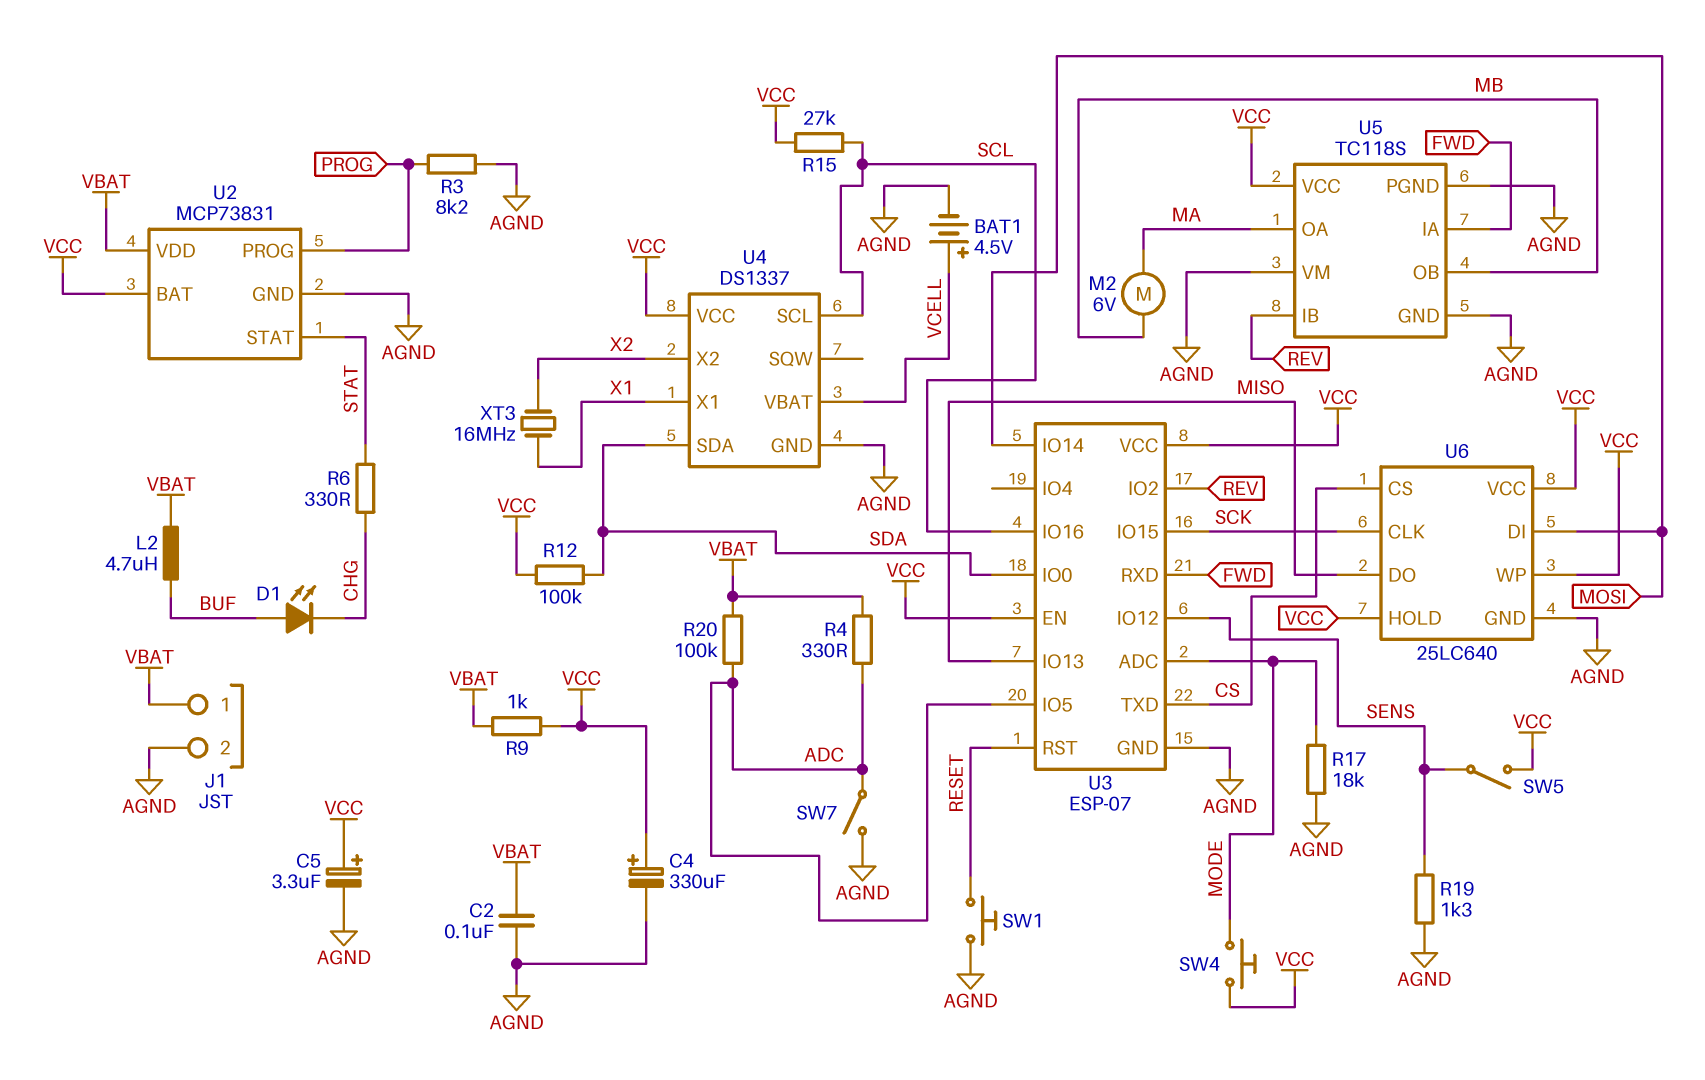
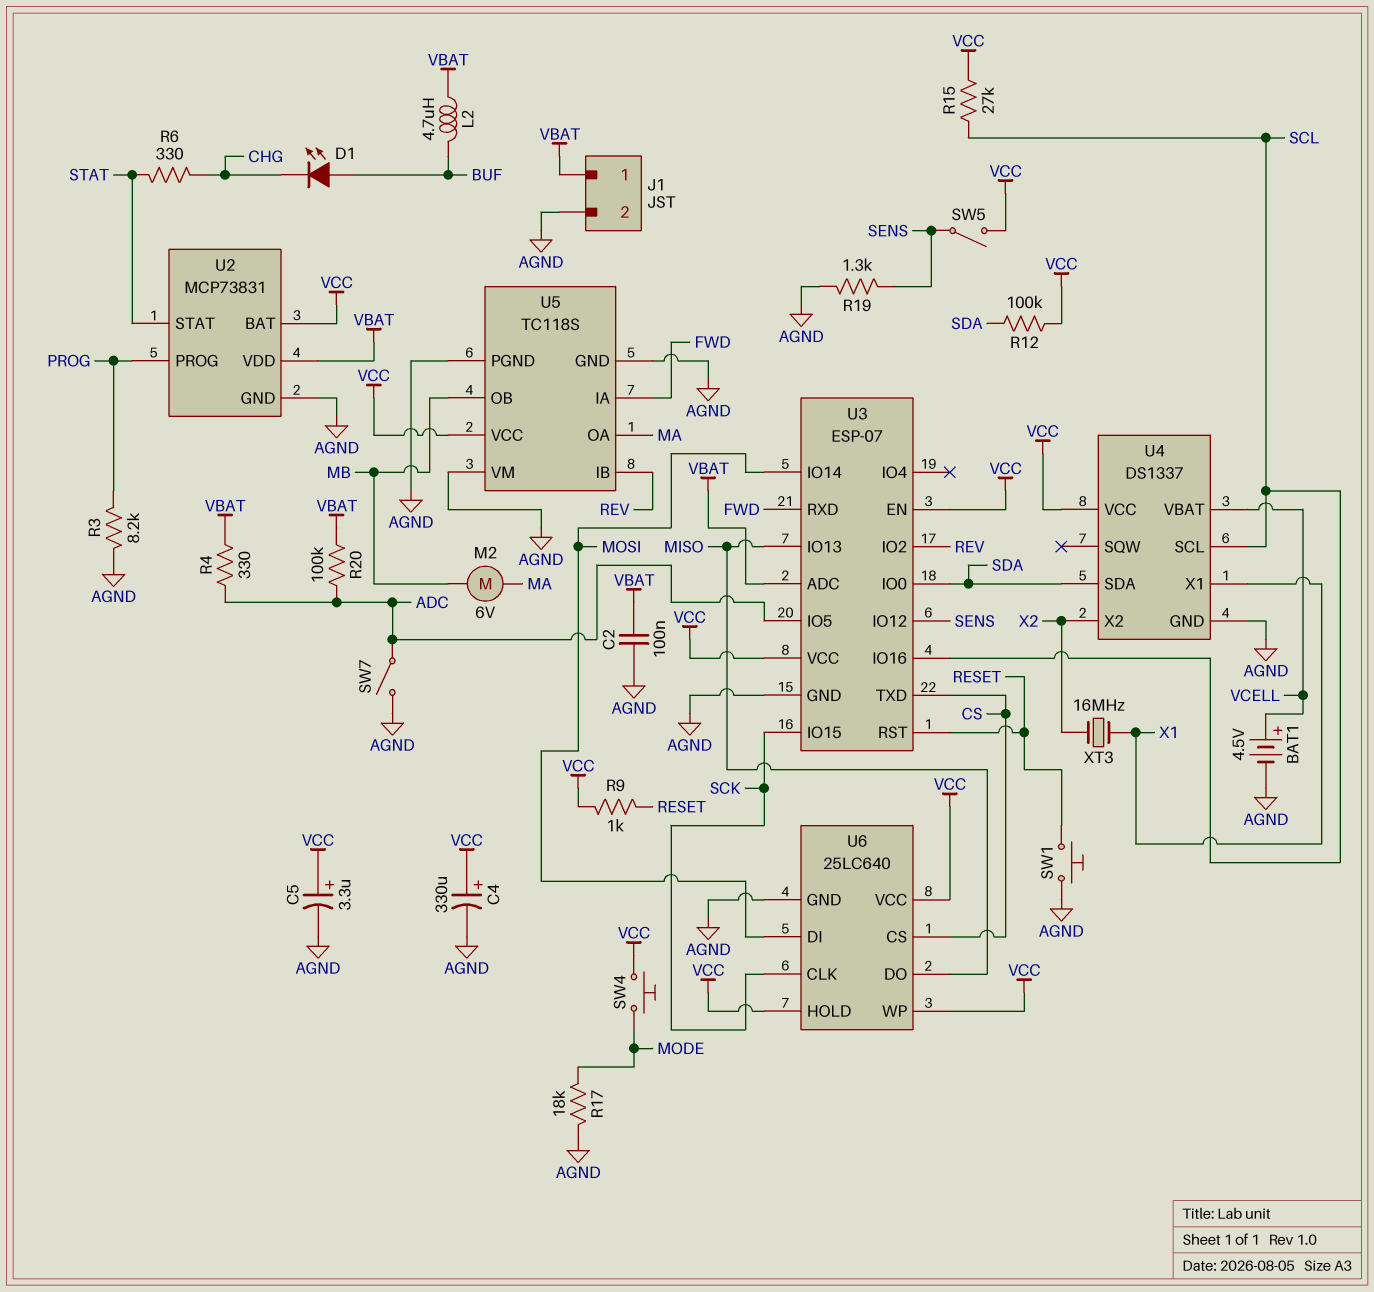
R9: 1k (VBAT, VCC) -> 1k (RESET, VCC)
U3 pin ADC: MODE -> VBAT

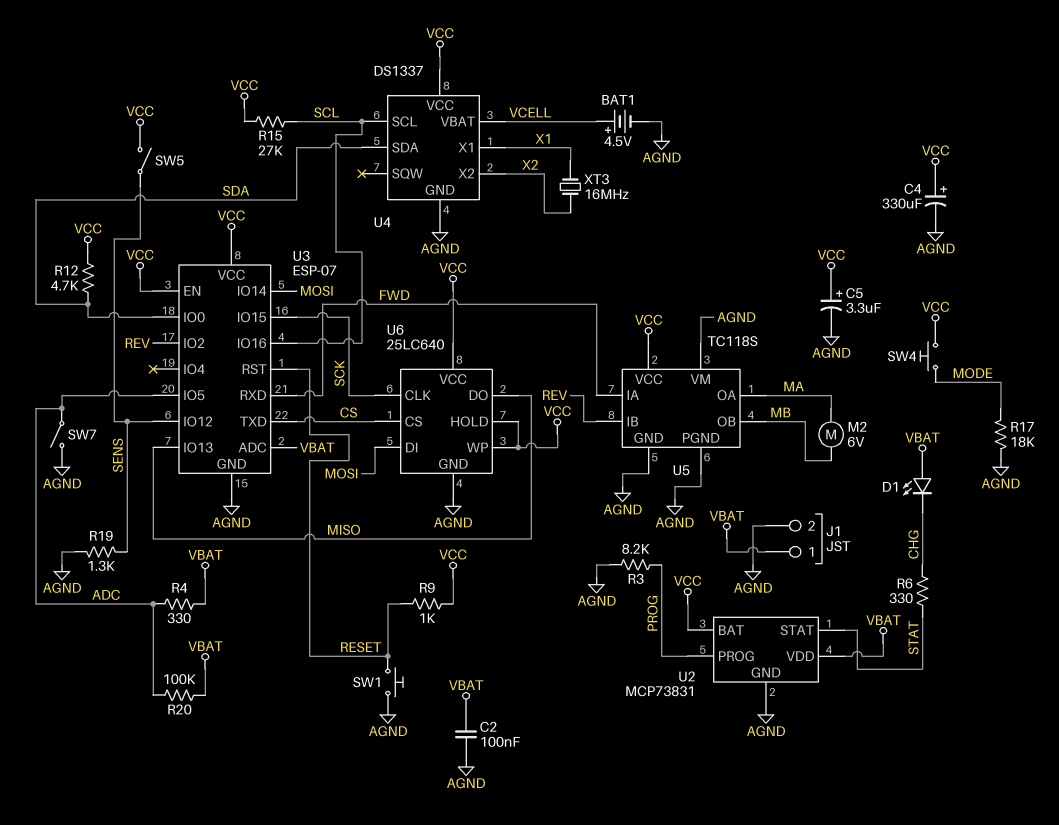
D1: LED (A BUF, K CHG) -> LED (A VBAT, K CHG)
L2: 4.7uH (BUF, VBAT) -> none
R12: 100k (SDA, VCC) -> 4.7k (SDA, VCC)

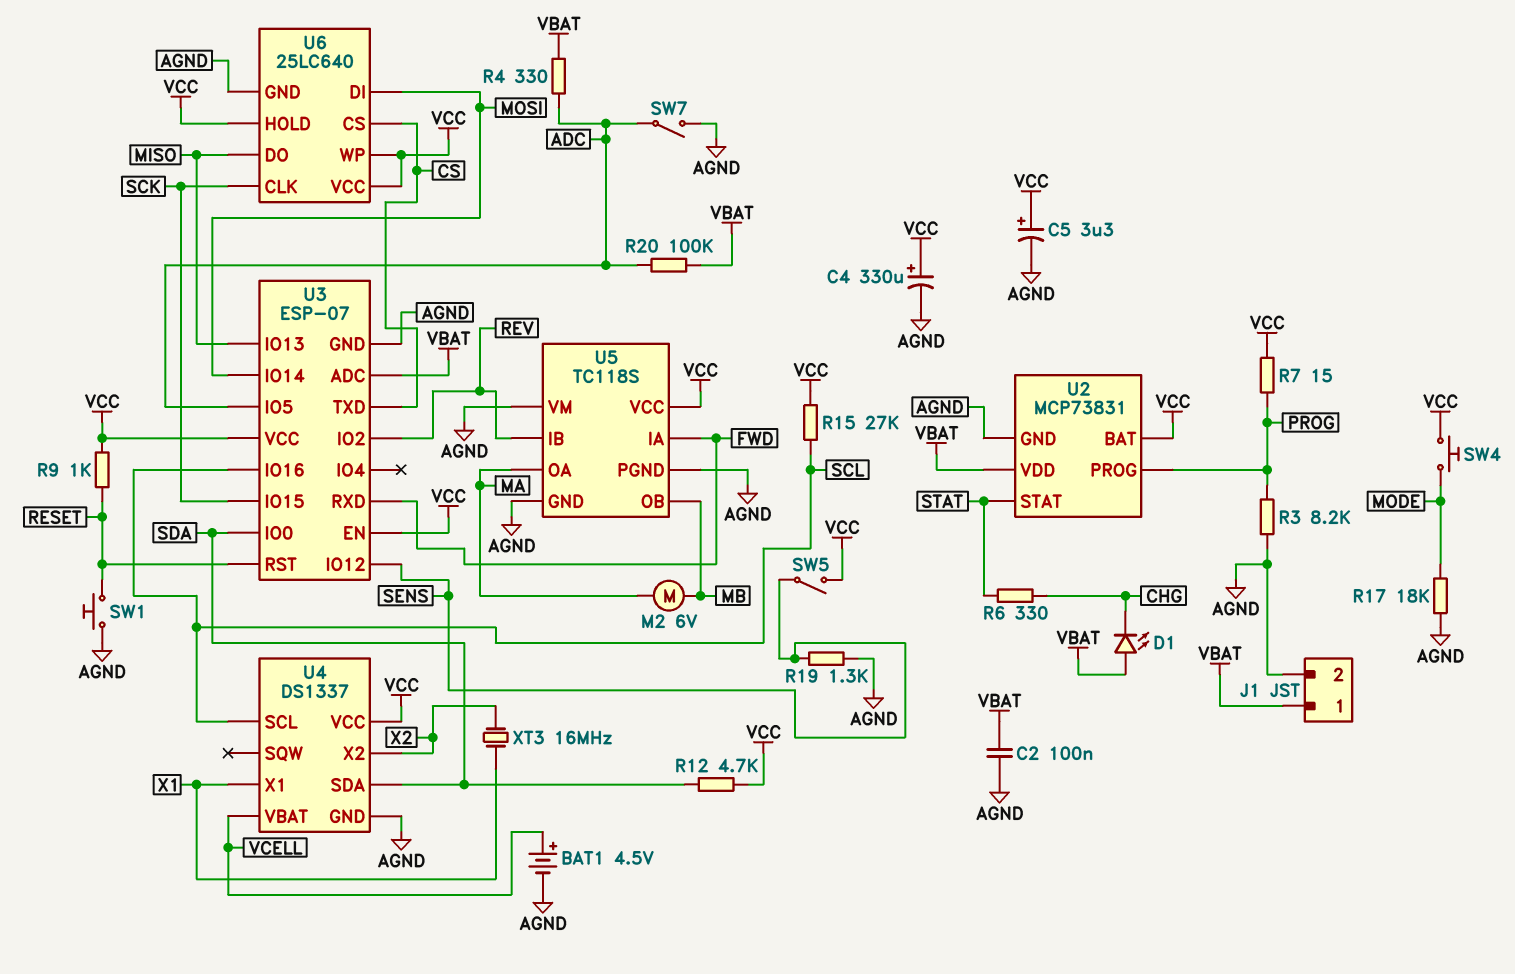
R7: none -> 15 (PROG, VCC)

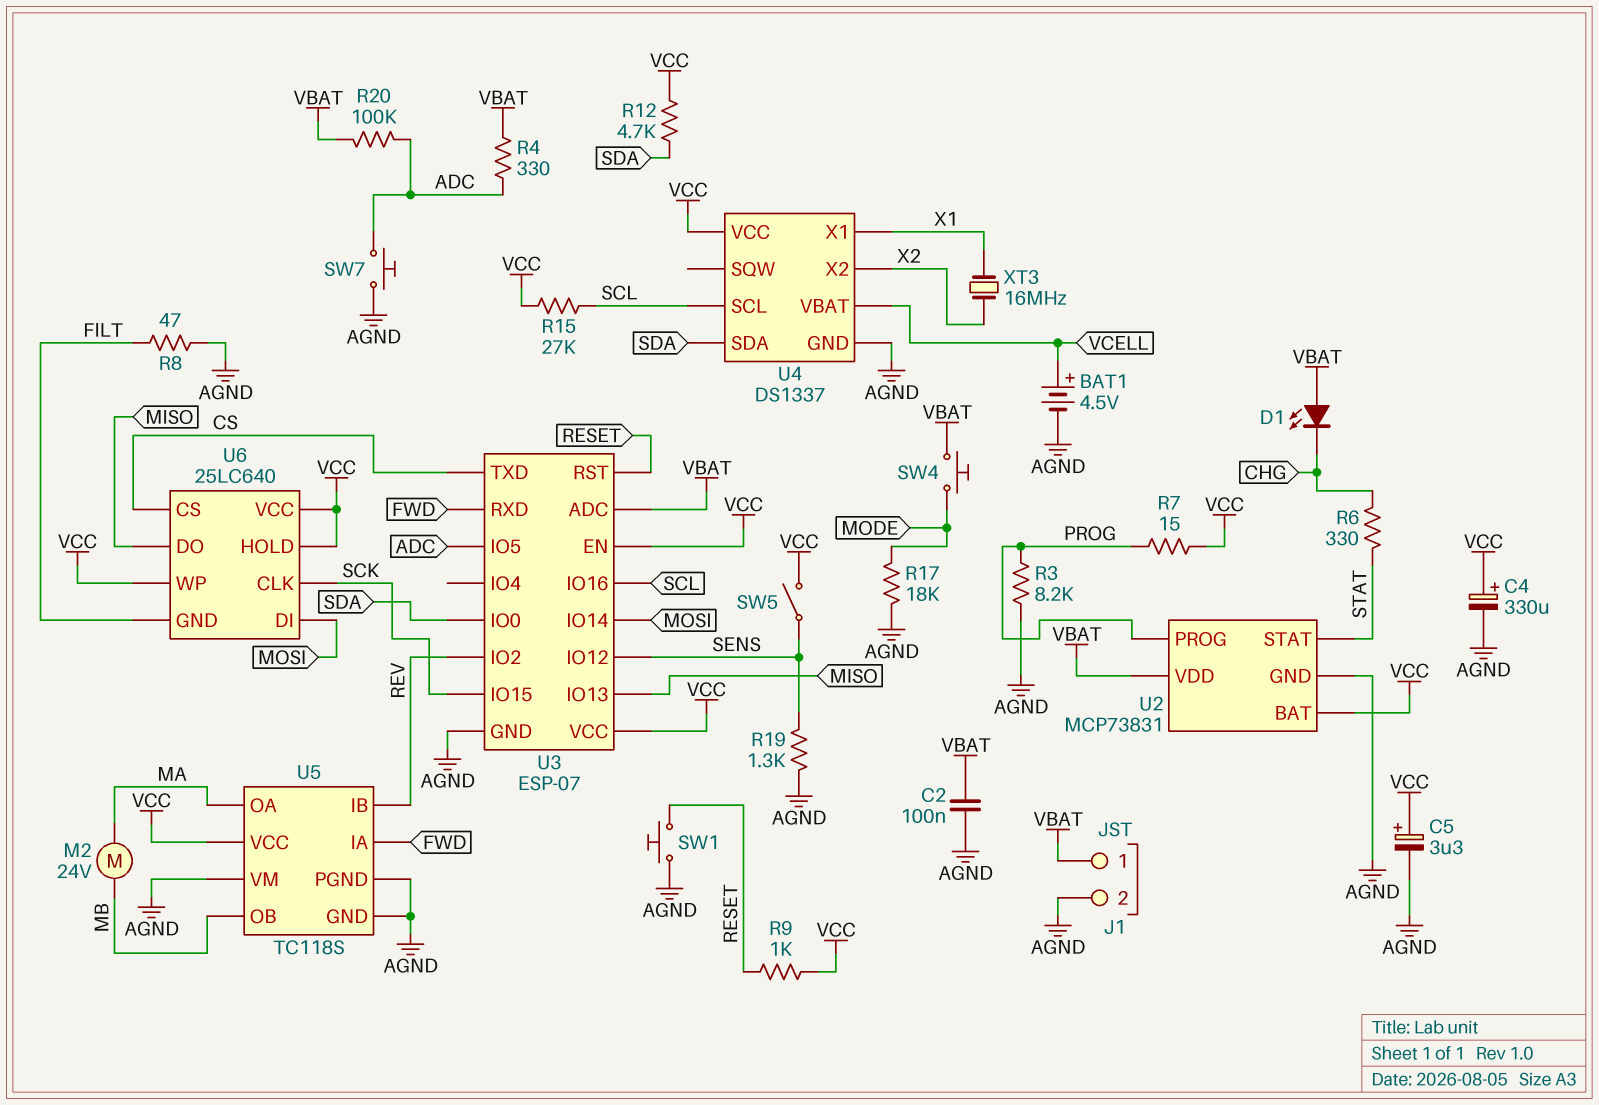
M2: motor 6V (MA, MB) -> motor 24V (MA, MB)
R8: none -> 47 (AGND, FILT)
SW4: button (MODE, VCC) -> button (MODE, VBAT)
SW7: switch (ADC, AGND) -> button (ADC, AGND)
U6 pin GND: AGND -> FILT

